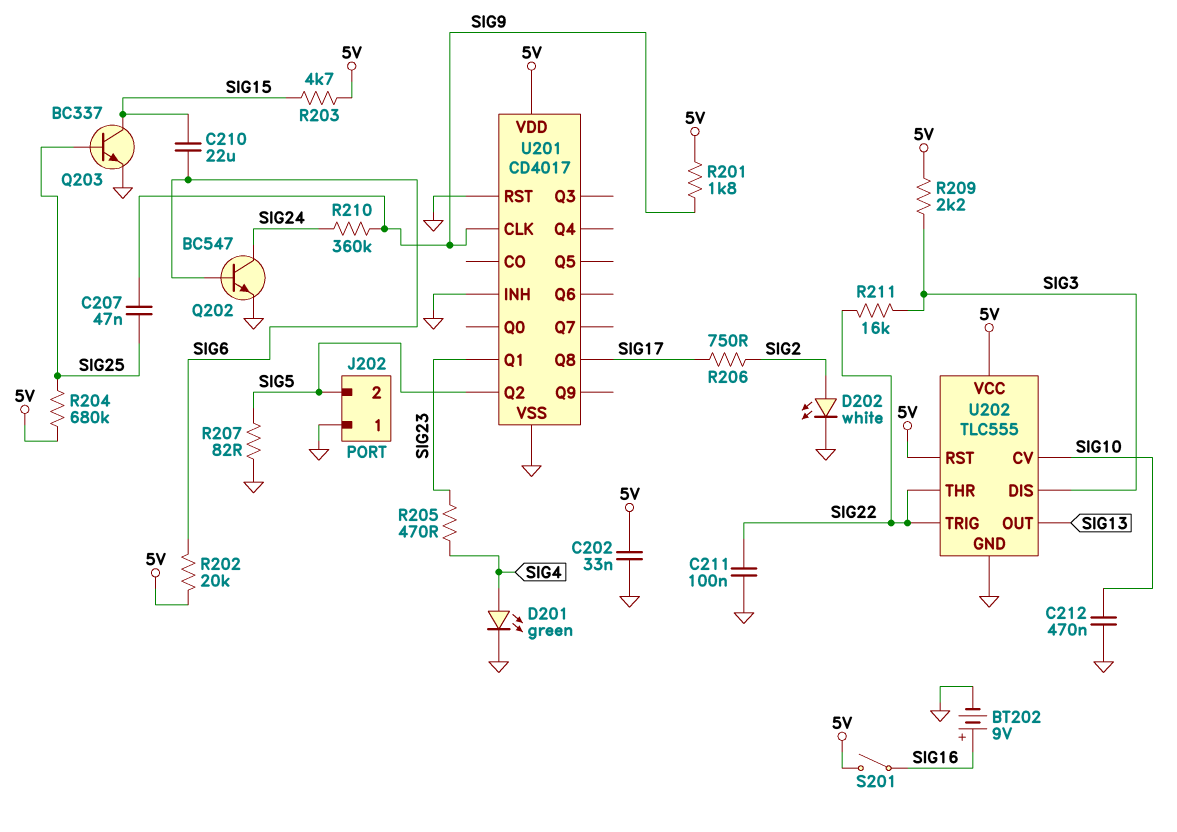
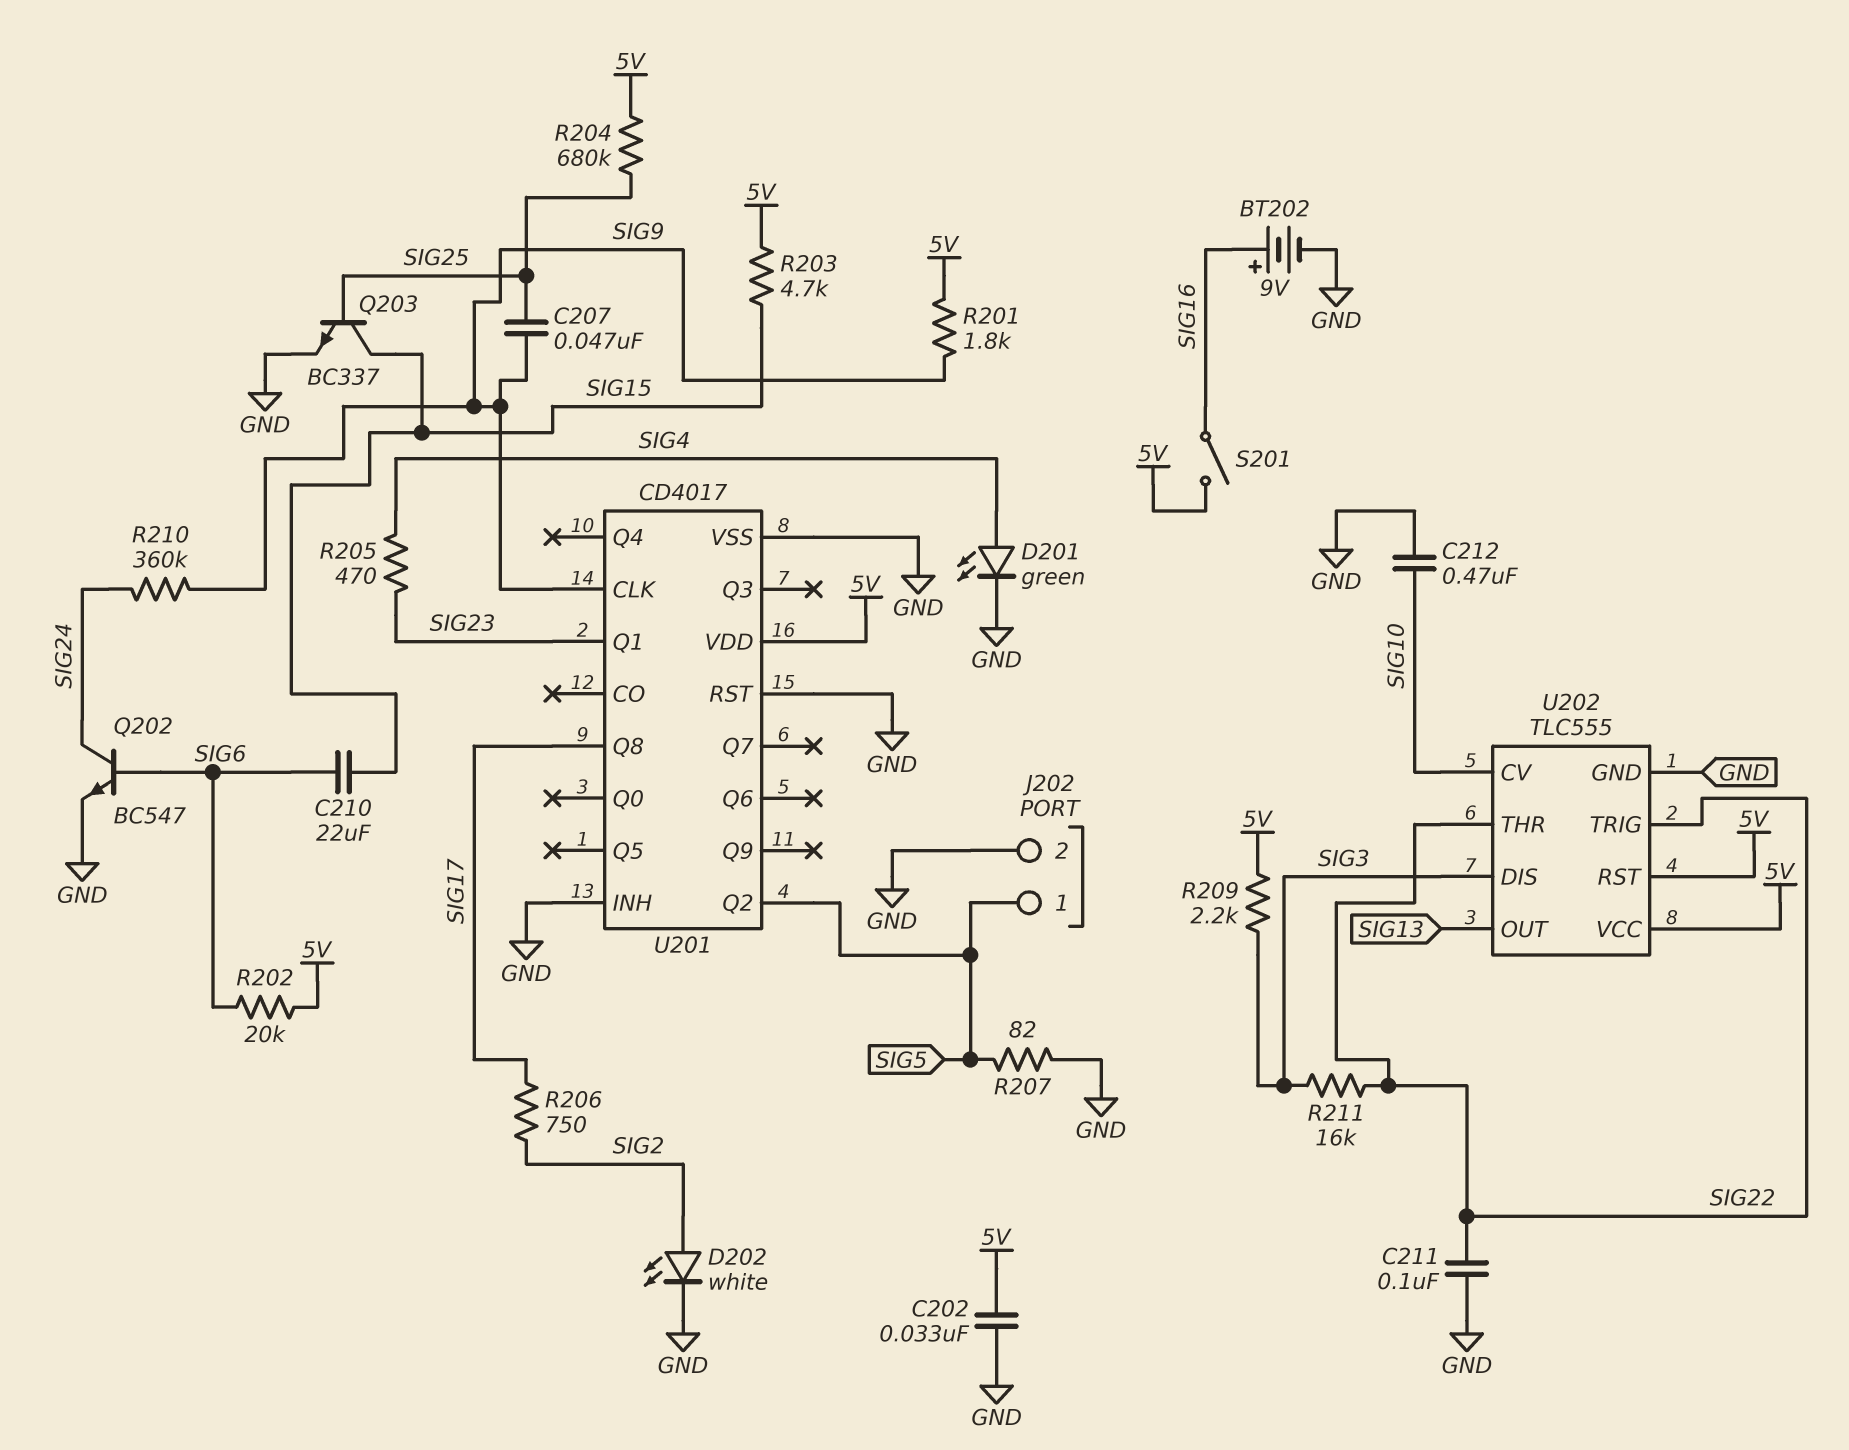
J202 pin 1: GND -> SIG5
J202 pin 2: SIG5 -> GND

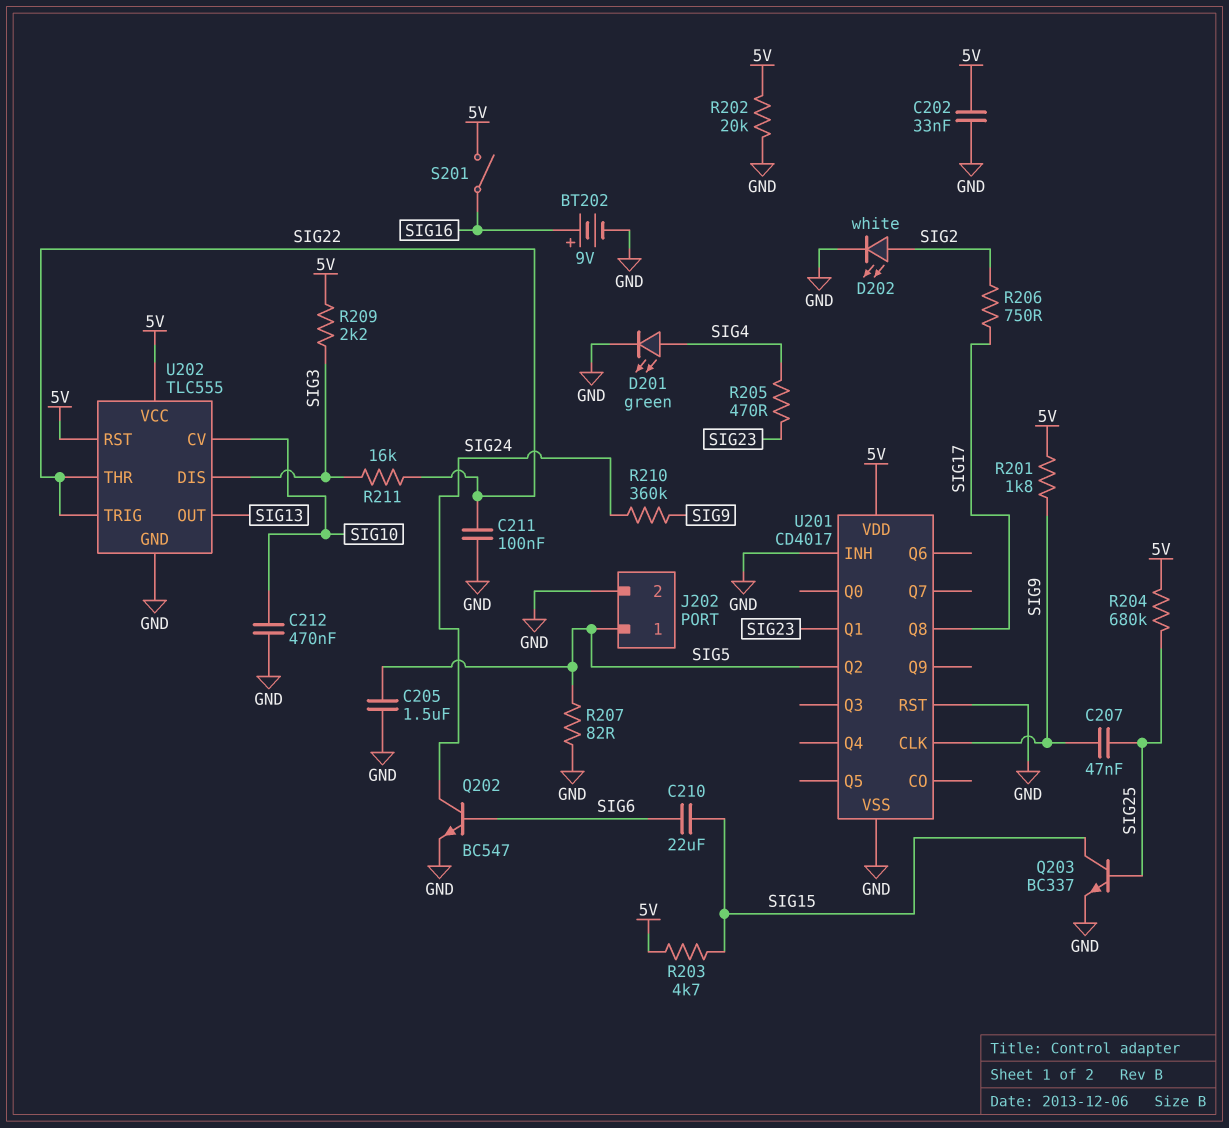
C205: none -> 1.5uF (GND, SIG5)
R202: 20k (5V, SIG6) -> 20k (5V, GND)

